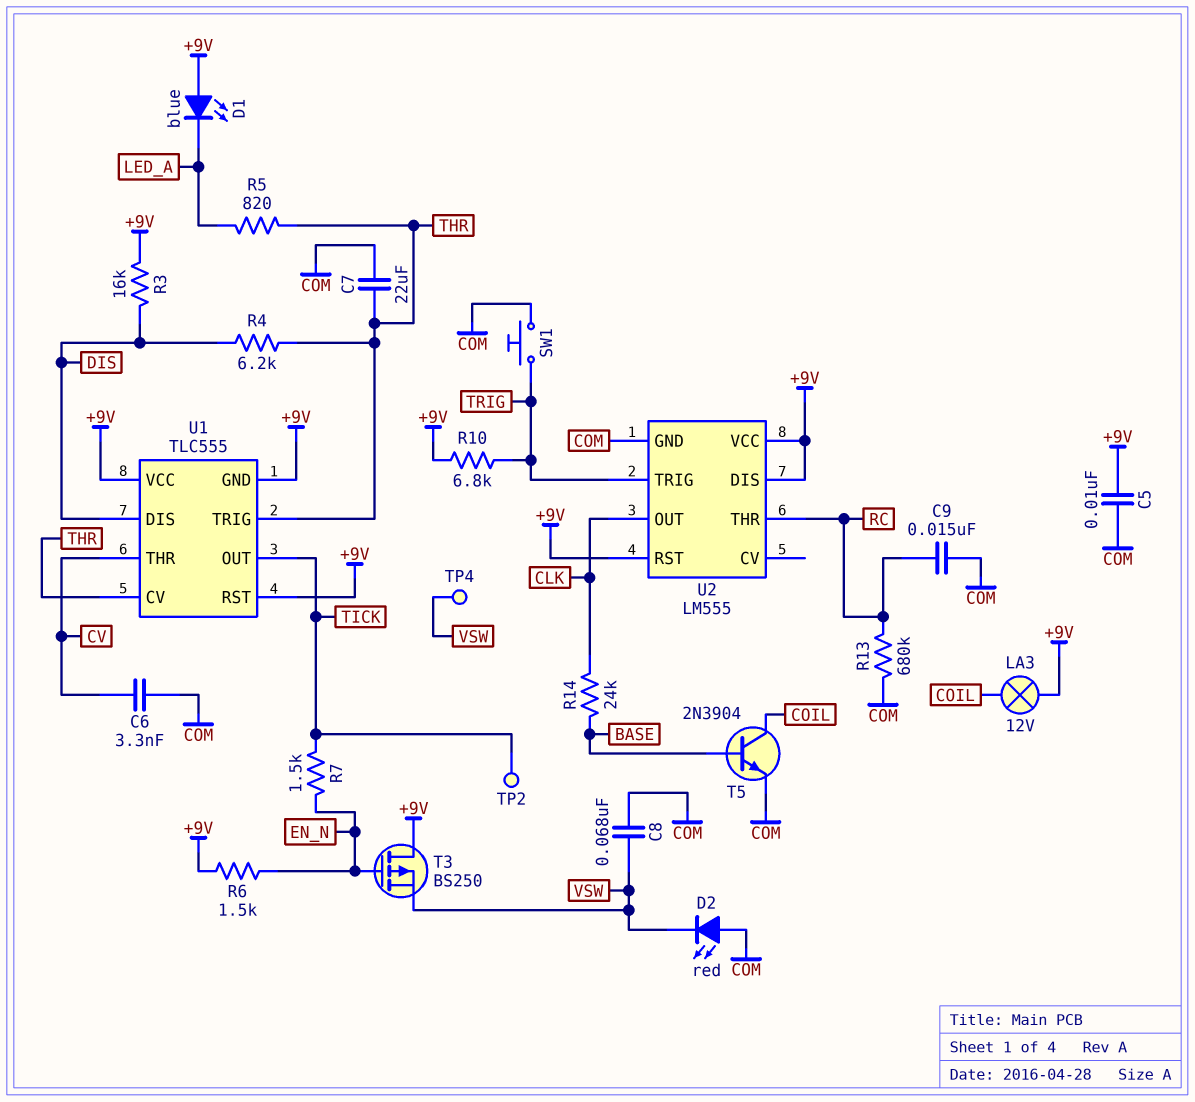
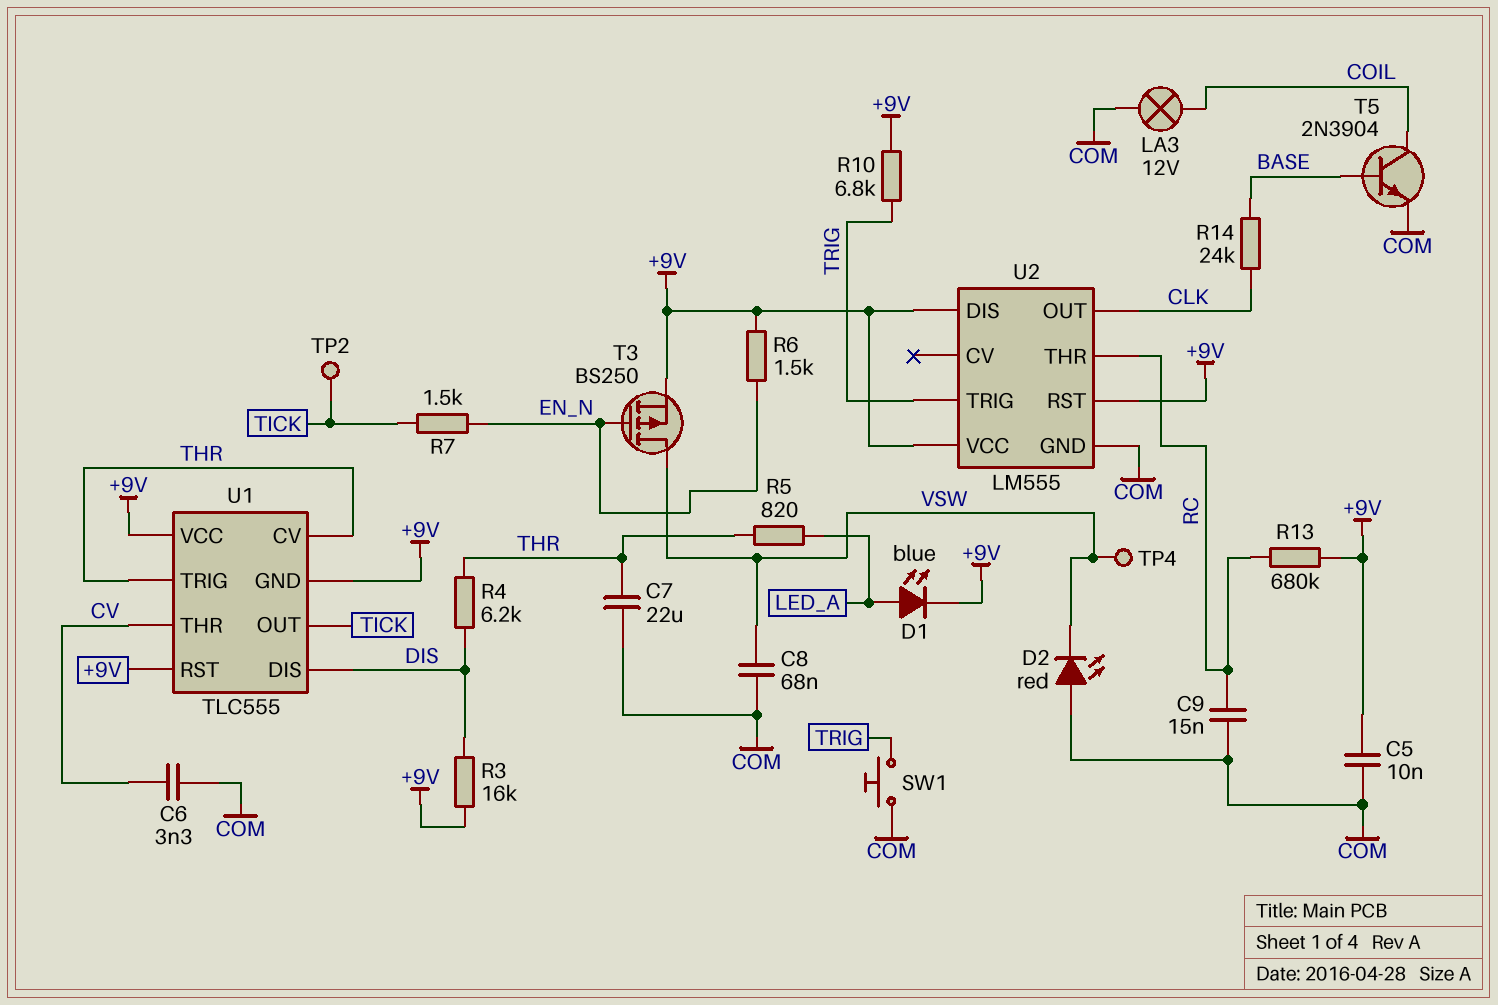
D1: LED blue (A +9V, K LED_A) -> LED blue (A LED_A, K +9V)
LA3: lamp 12V (+9V, COIL) -> lamp 12V (COIL, COM)
R13: 680k (COM, RC) -> 680k (+9V, RC)
T3: PMOS BS250 (G EN_N, D +9V, S VSW) -> PMOS BS250 (G EN_N, D VSW, S +9V)

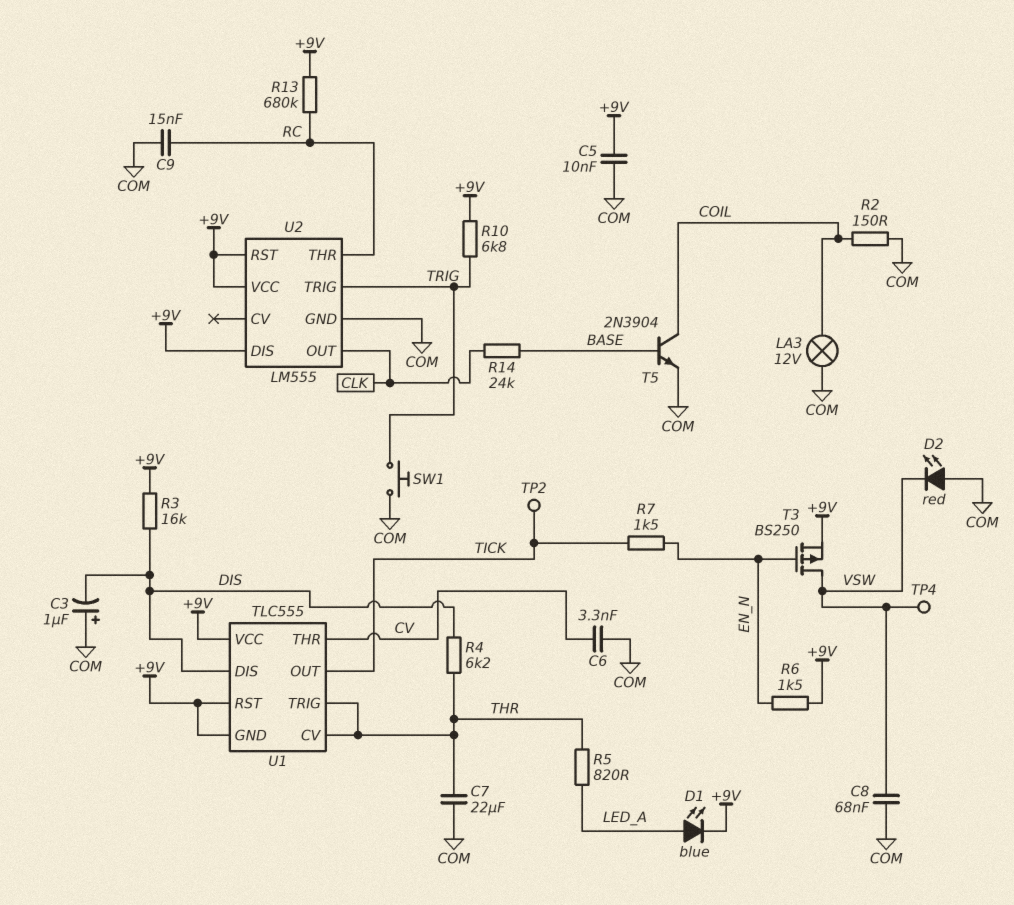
C3: none -> 1uF (plus COM, minus DIS)
R2: none -> 150 (COIL, COM)

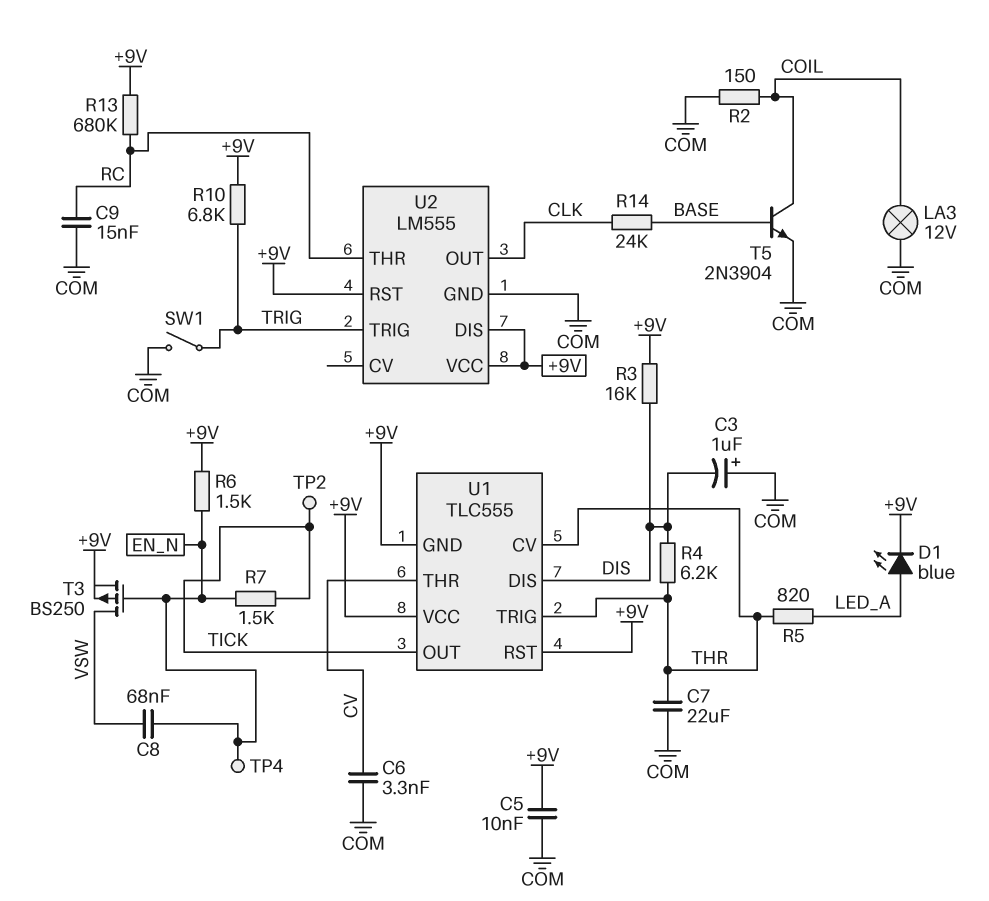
C8: 68nF (COM, VSW) -> 68nF (EN_N, VSW)
D2: LED red (A COM, K VSW) -> none
SW1: button (COM, TRIG) -> switch (COM, TRIG)
TP4: test point (VSW) -> test point (EN_N)

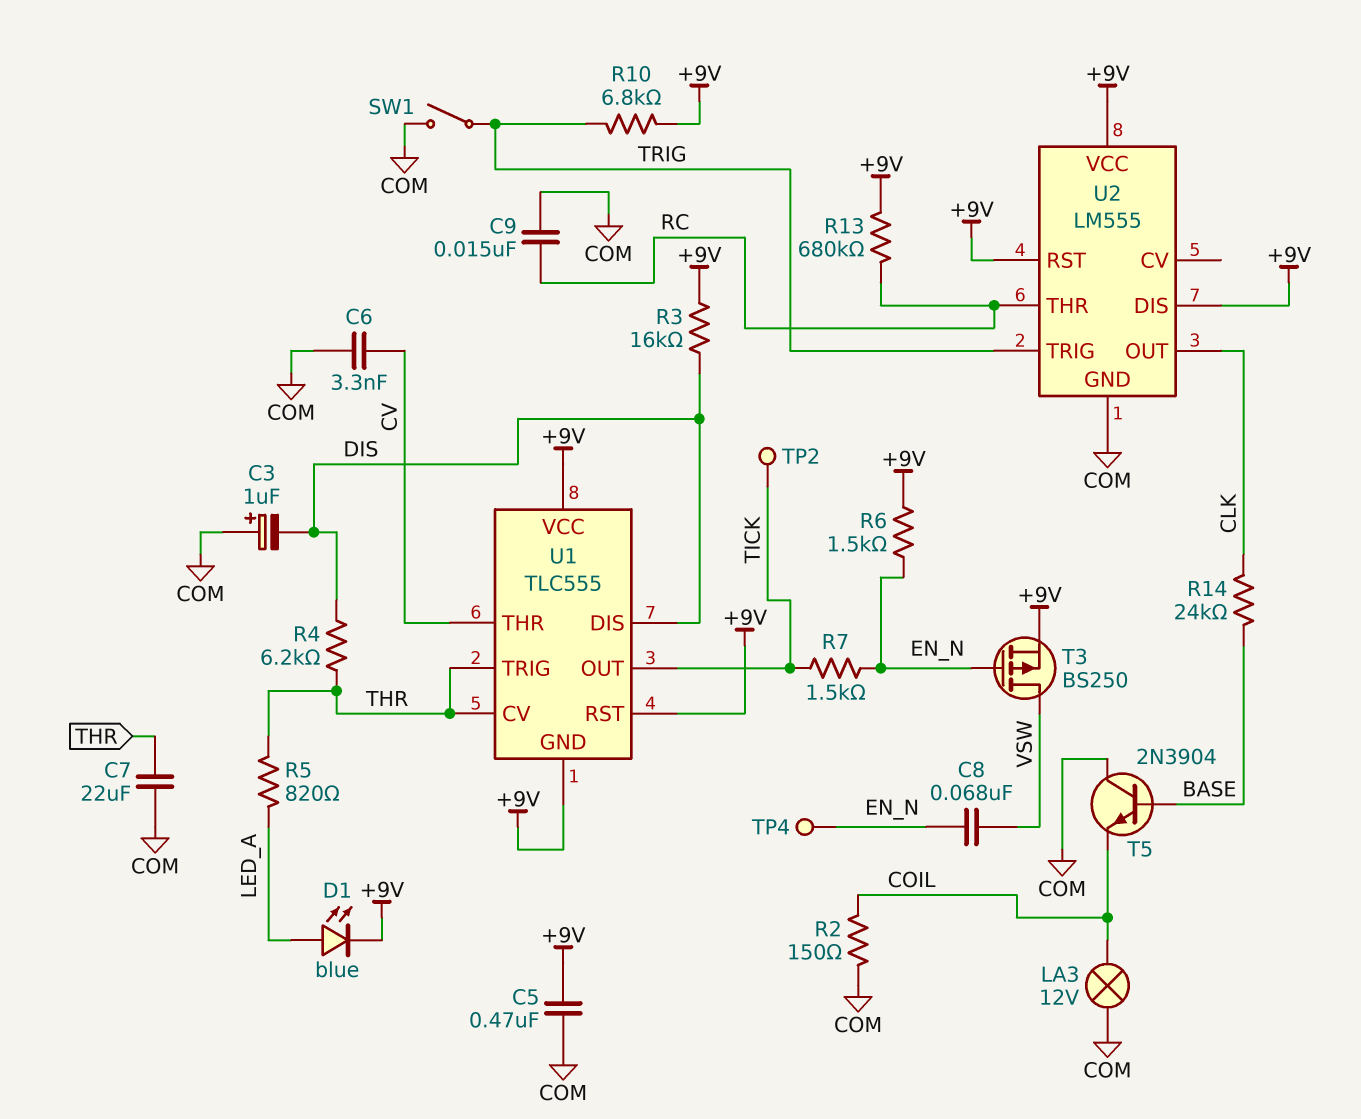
C5: 10nF (+9V, COM) -> 470nF (+9V, COM)
T5: NPN 2N3904 (B BASE, C COIL, E COM) -> NPN 2N3904 (B BASE, C COM, E COIL)

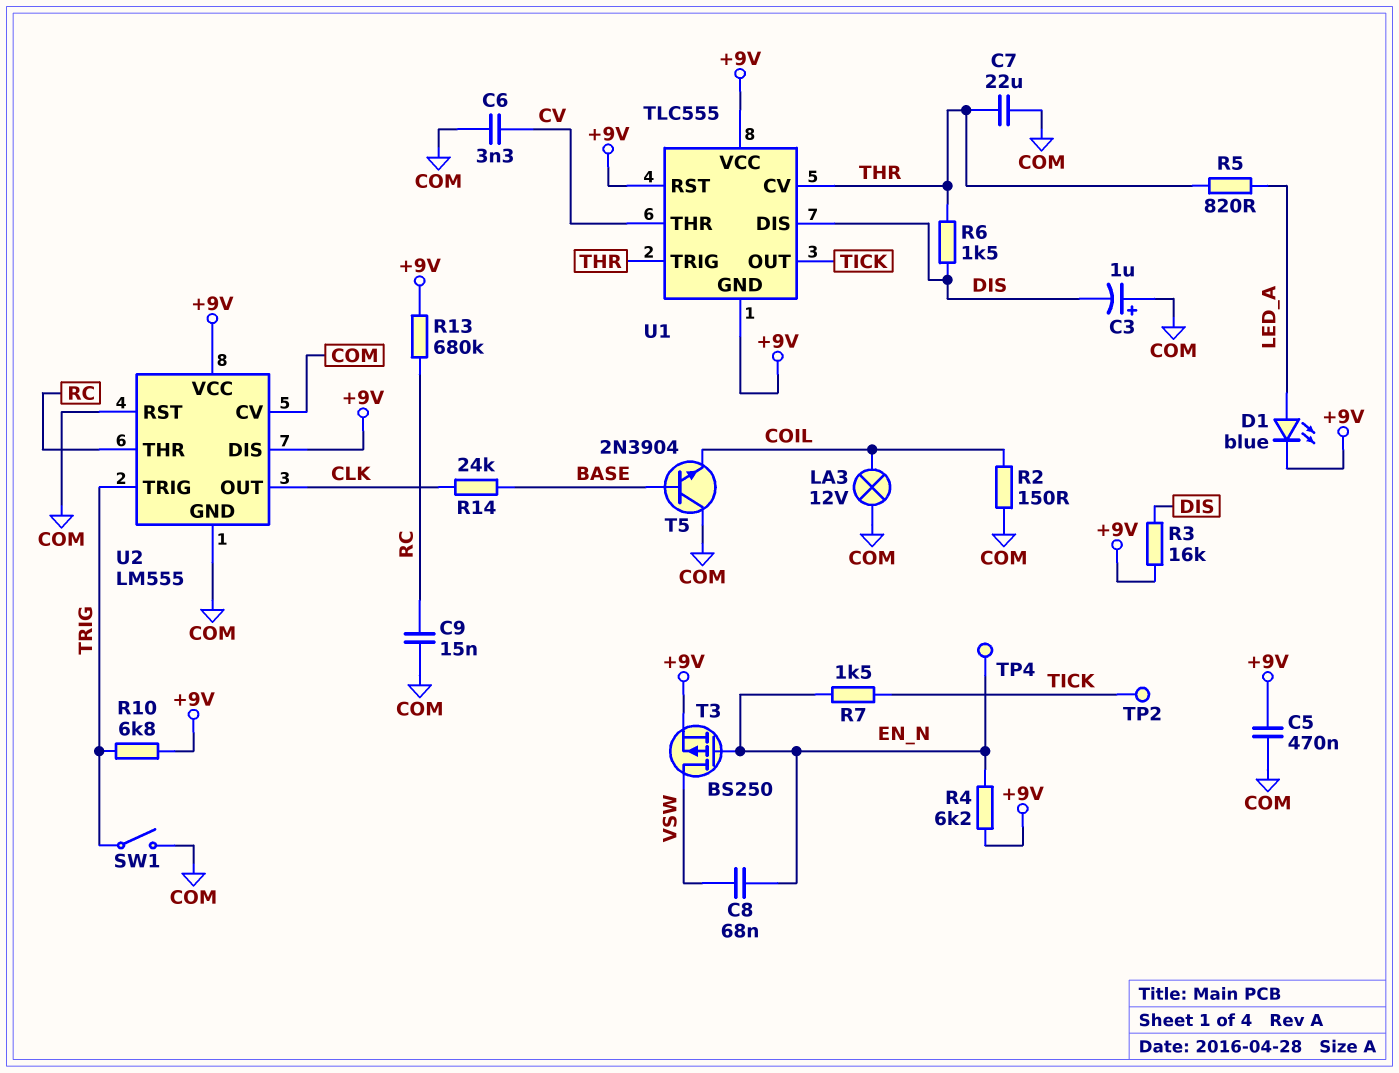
R4: 6.2k (DIS, THR) -> 6.2k (+9V, EN_N)
R6: 1.5k (+9V, EN_N) -> 1.5k (DIS, THR)
U2 pin CV: none -> COM
U2 pin RST: +9V -> COM

